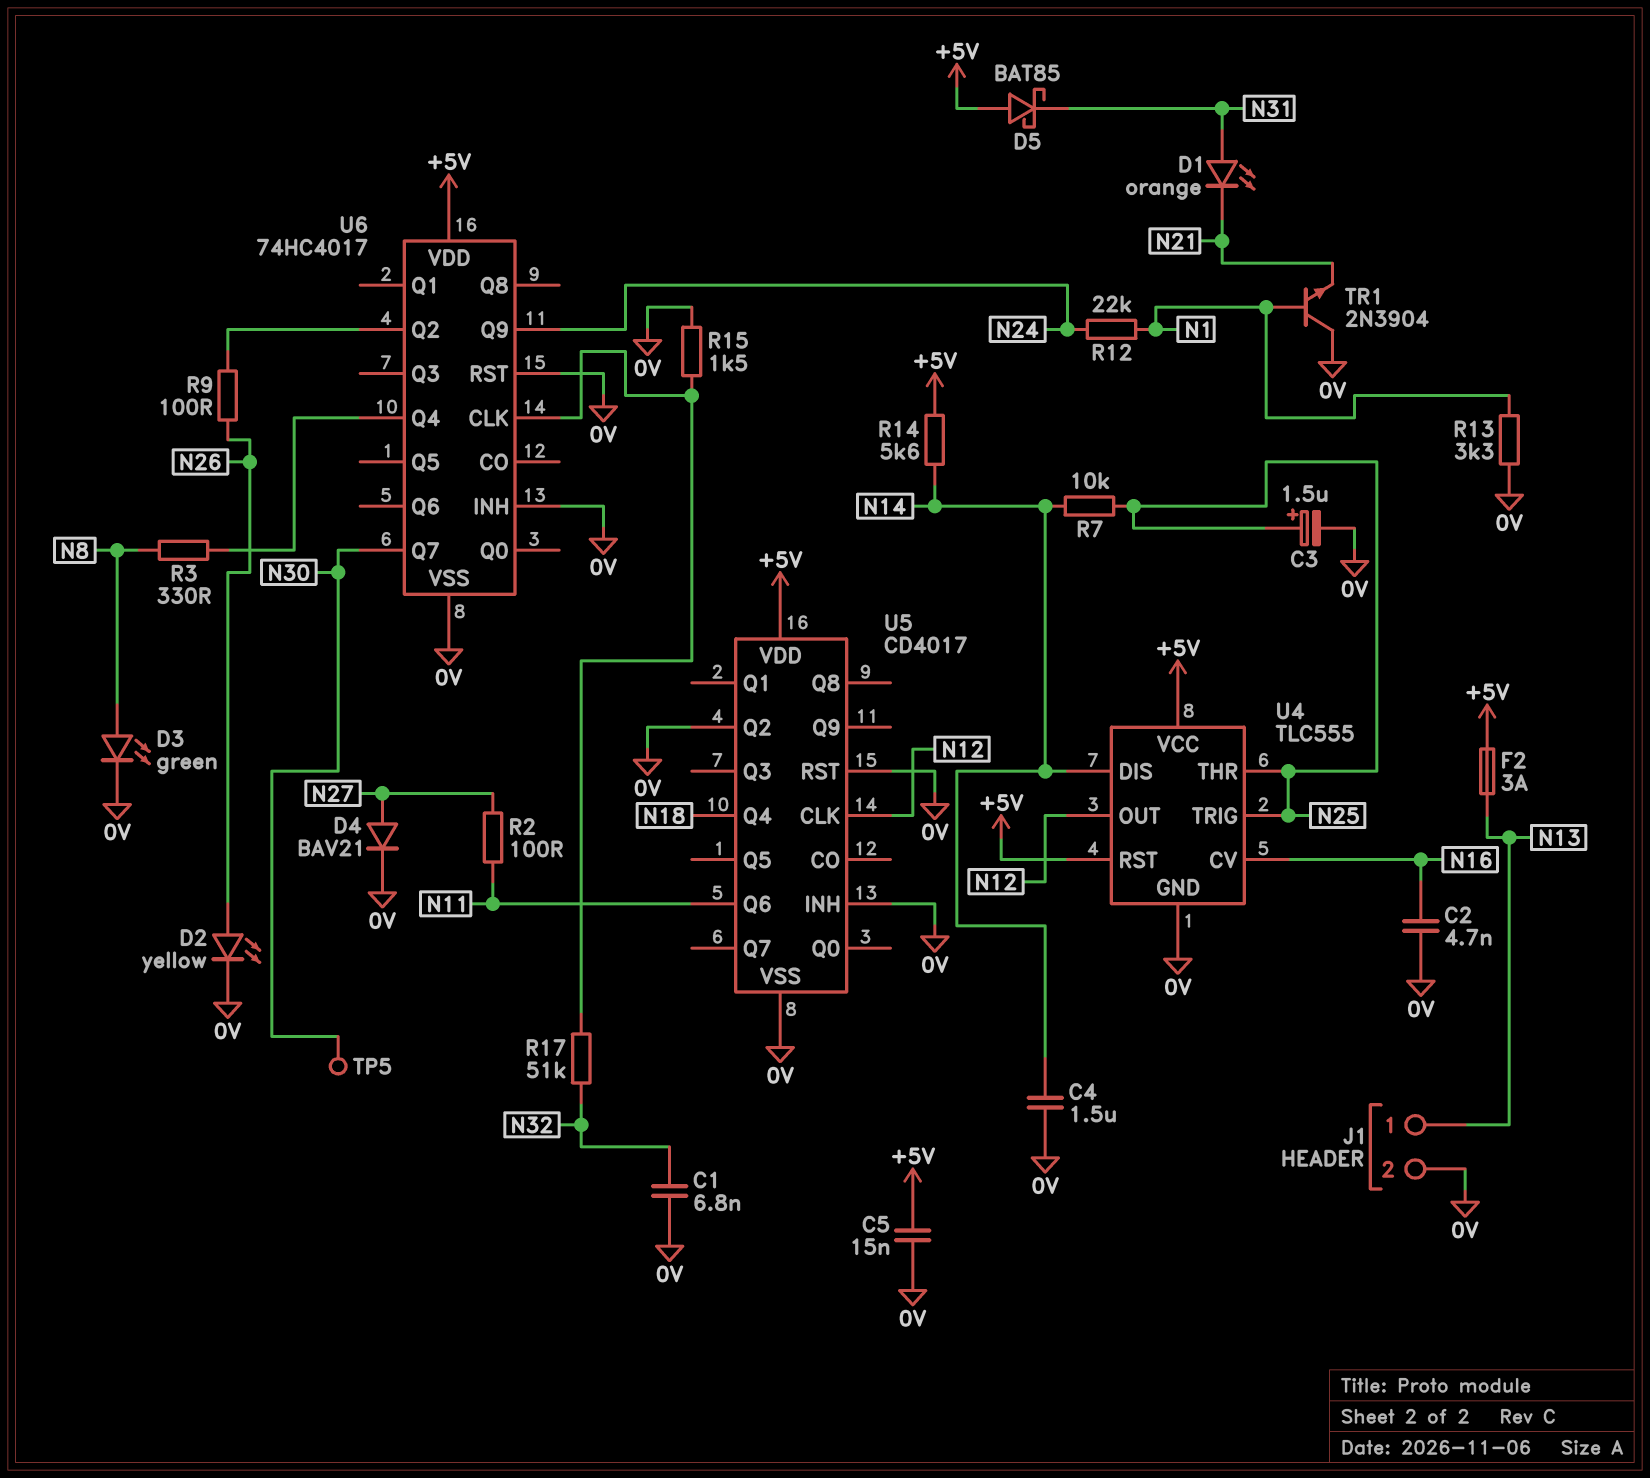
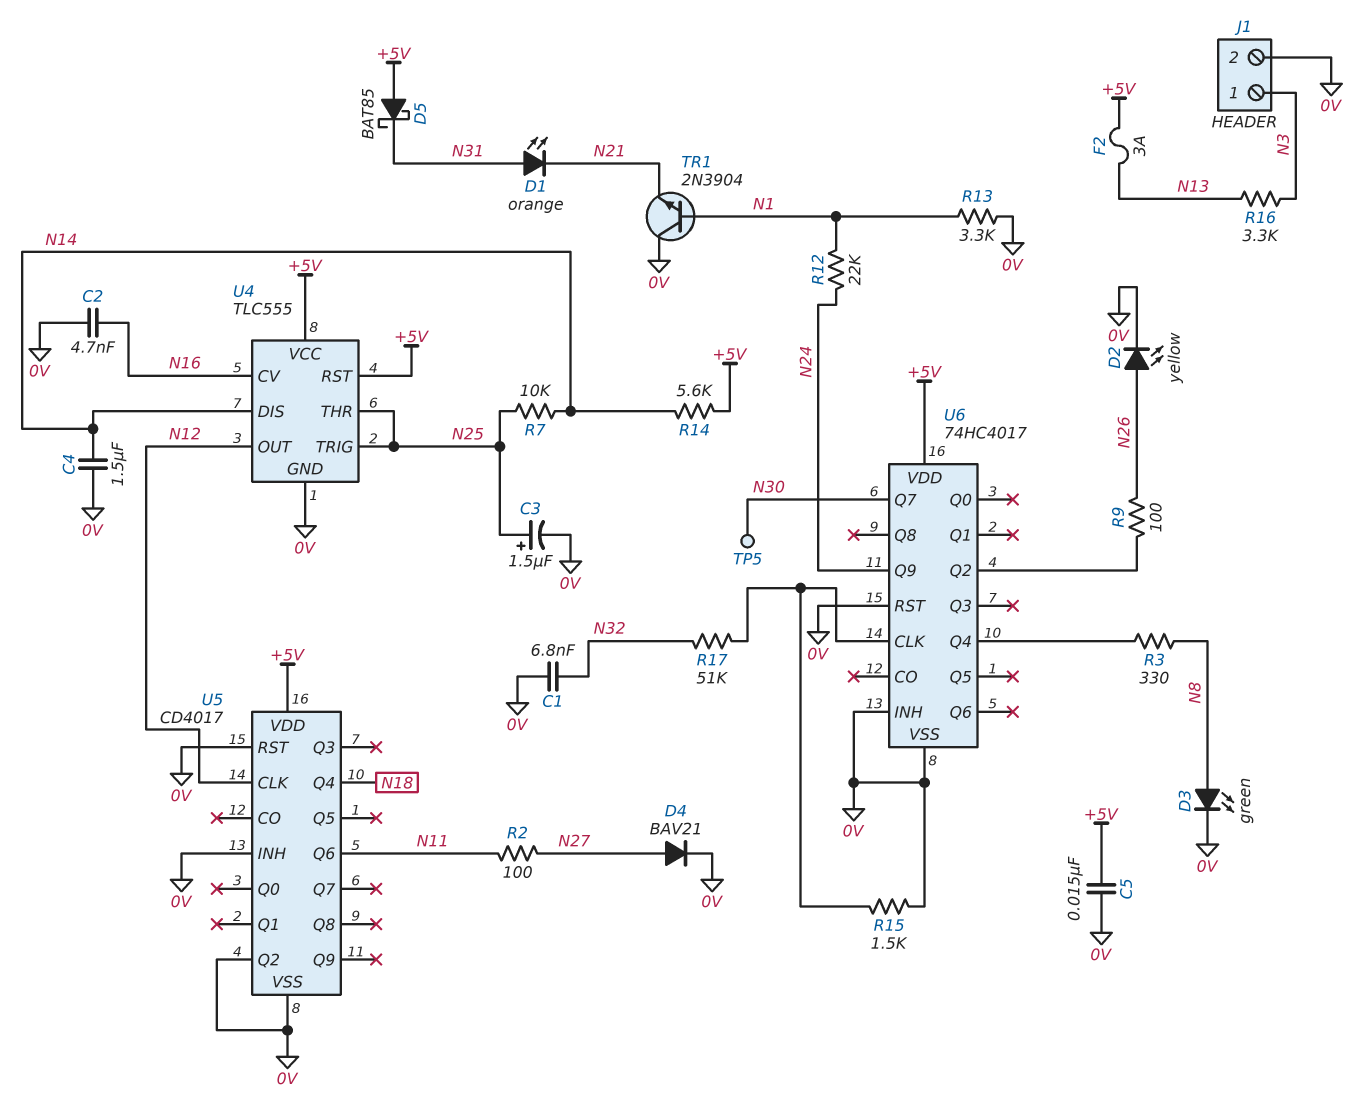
J1 pin 1: N13 -> N3
R16: none -> 3.3k (N3, N13)

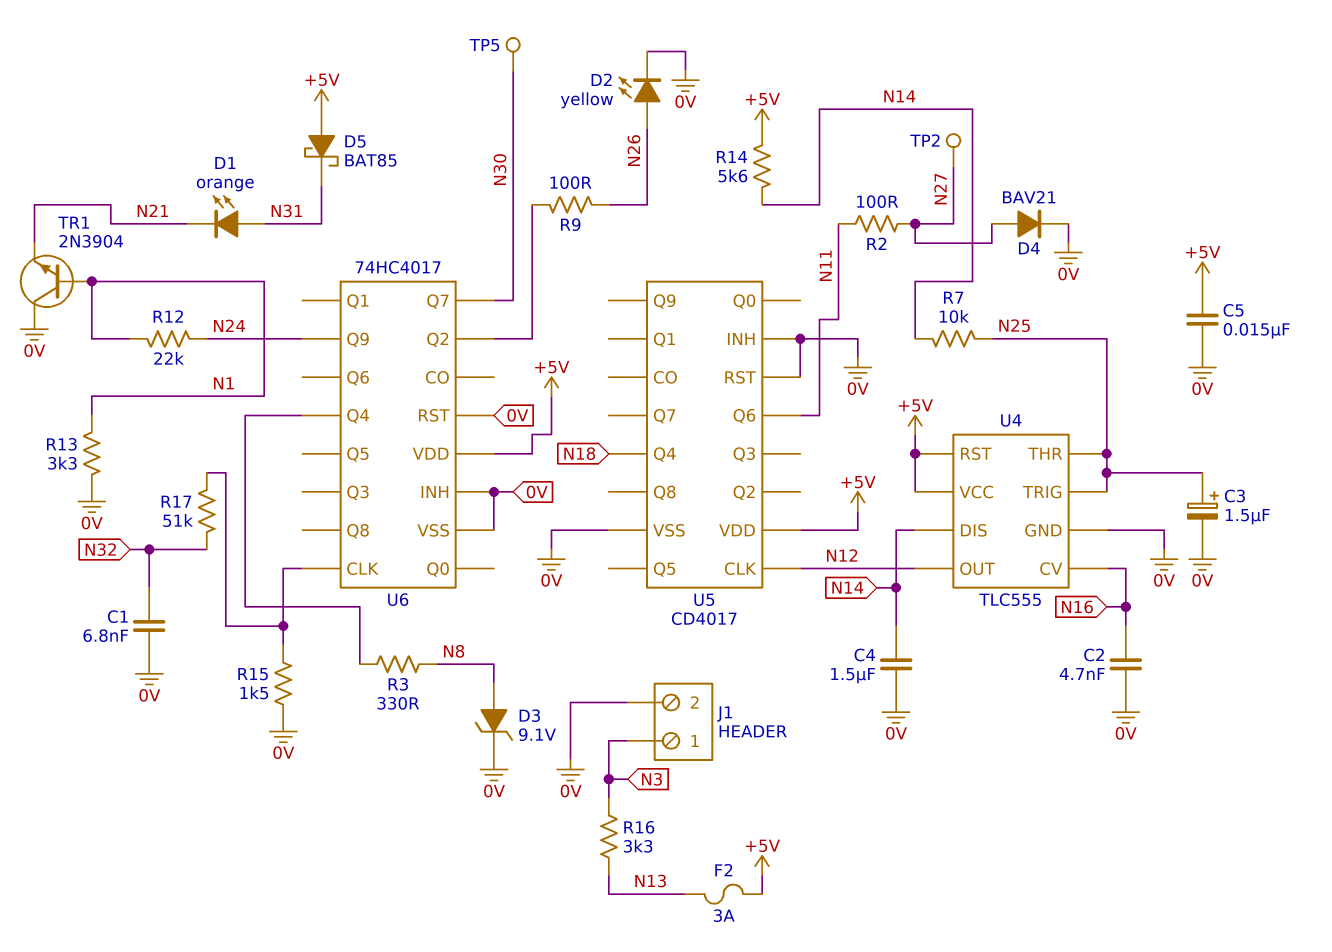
D3: LED green (A N8, K 0V) -> zener 9.1V (A N8, K 0V)
TP2: none -> test point (N27)
U5 pin Q2: 0V -> none

